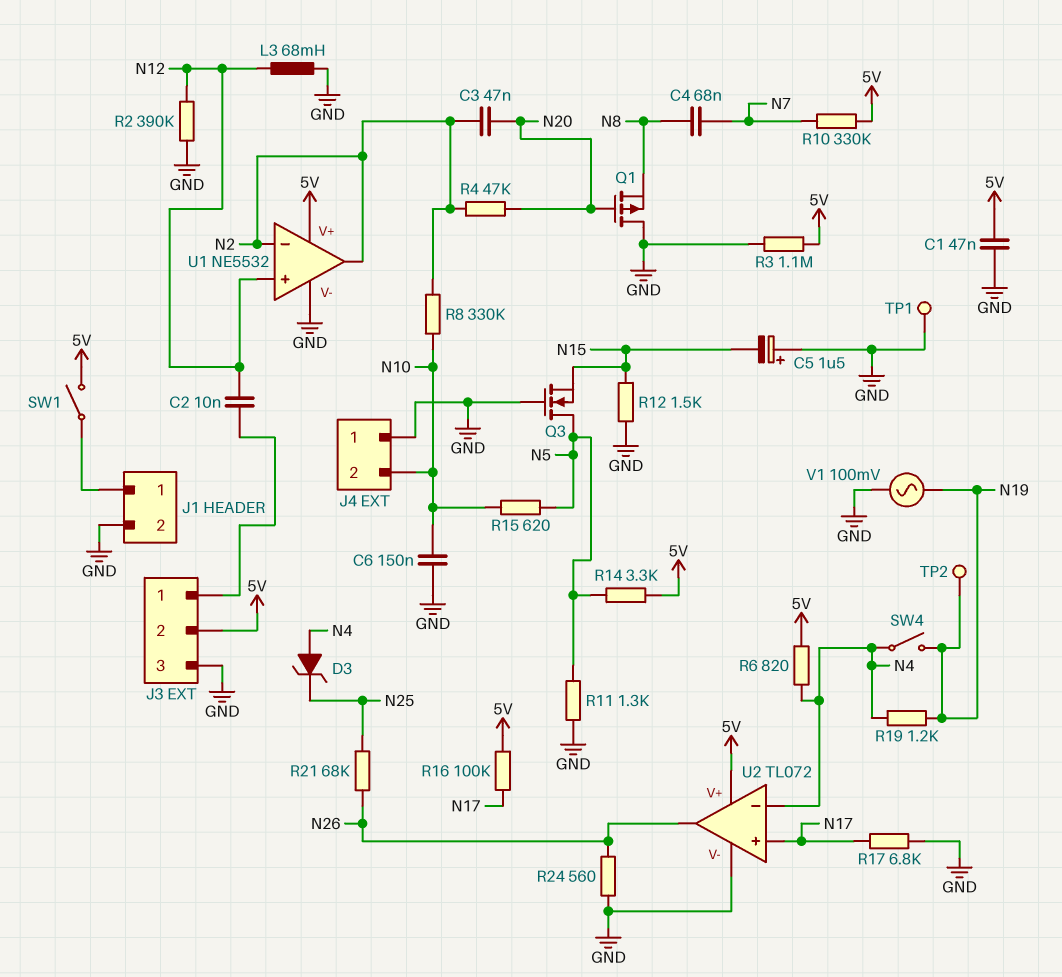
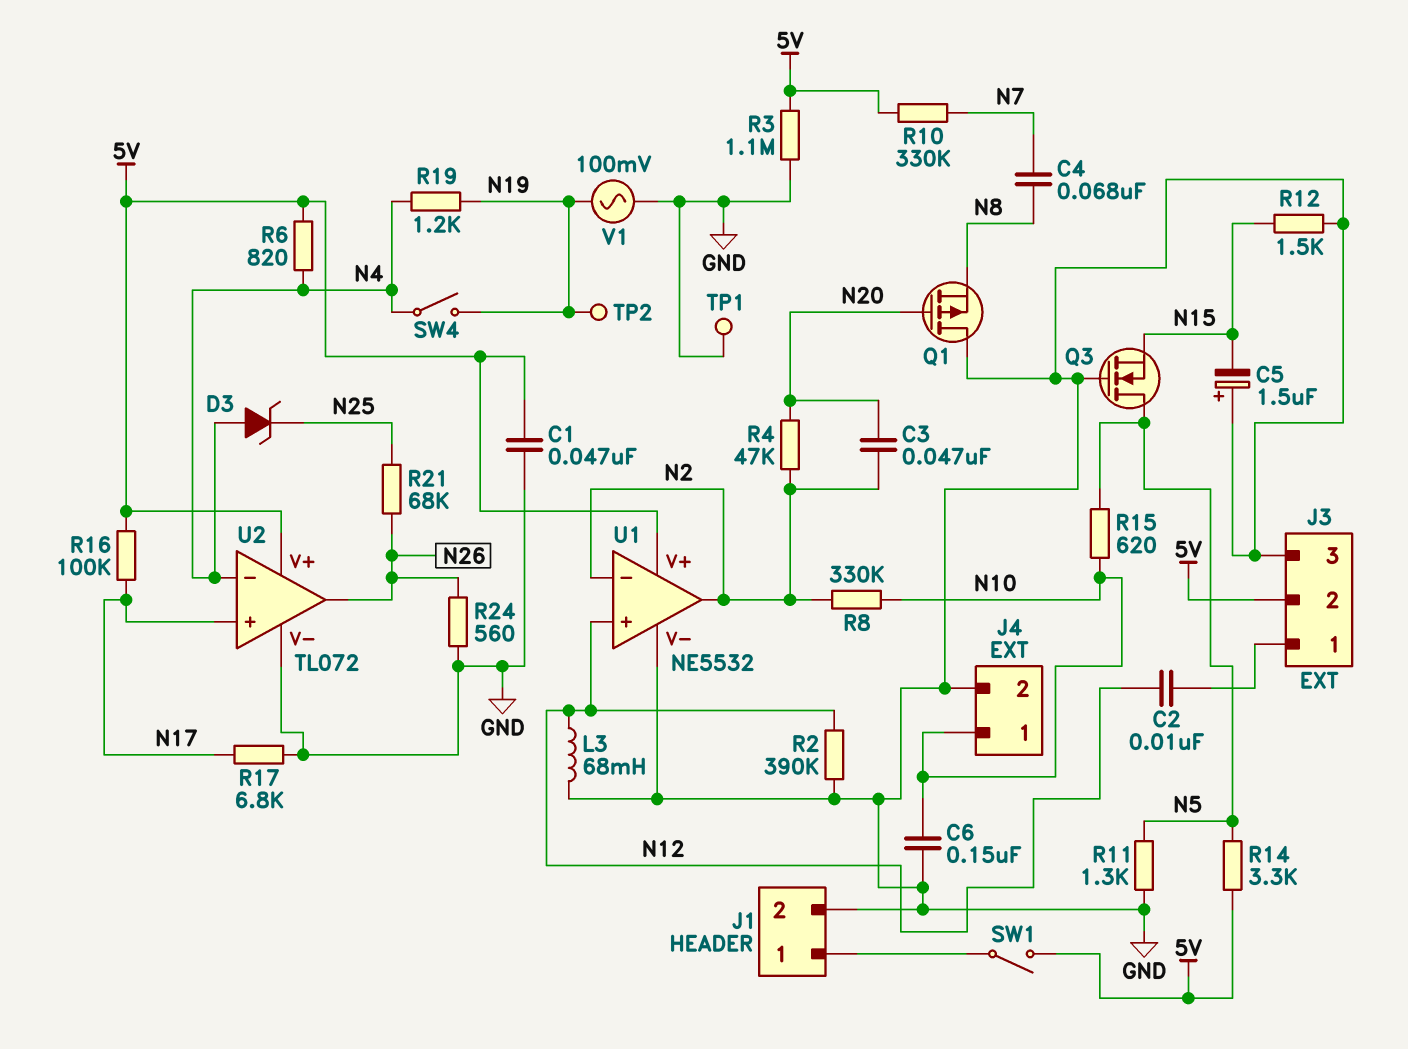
J4 pin 1: GND -> N10
J4 pin 2: N10 -> GND

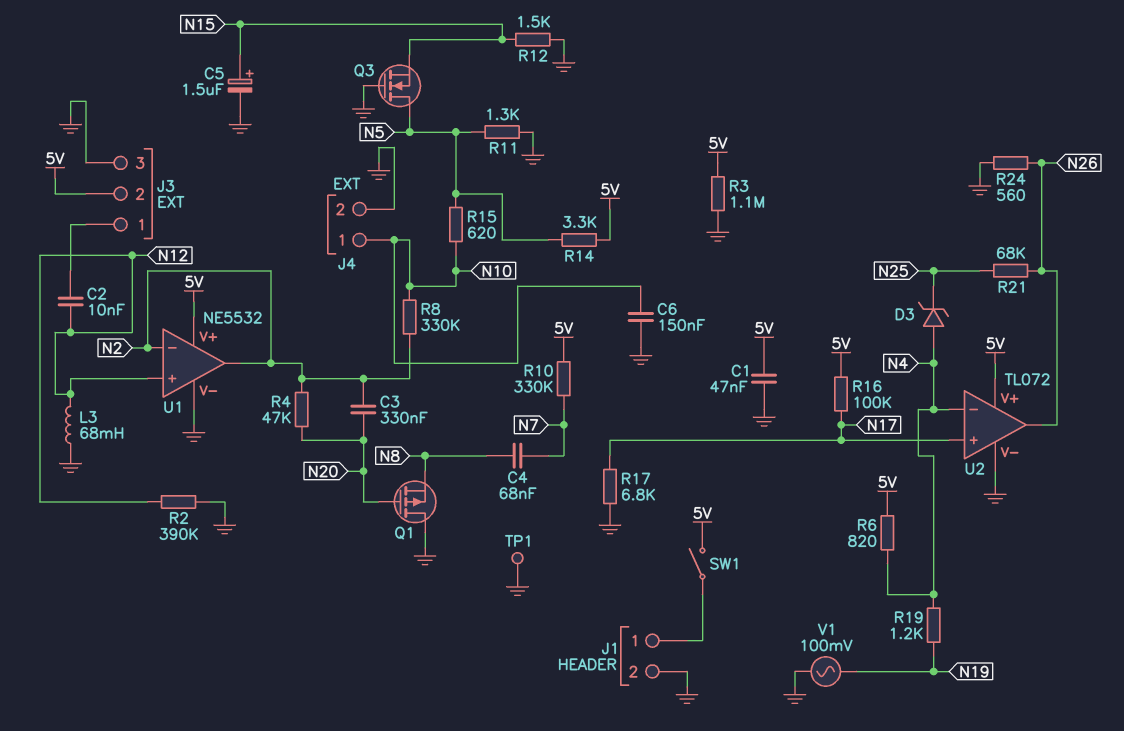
C3: 47nF (N2, N20) -> 330nF (N2, N20)
C5: 1.5uF (plus GND, minus N15) -> 1.5uF (plus N15, minus GND)
SW4: switch (N4, N19) -> none
TP2: test point (N19) -> none

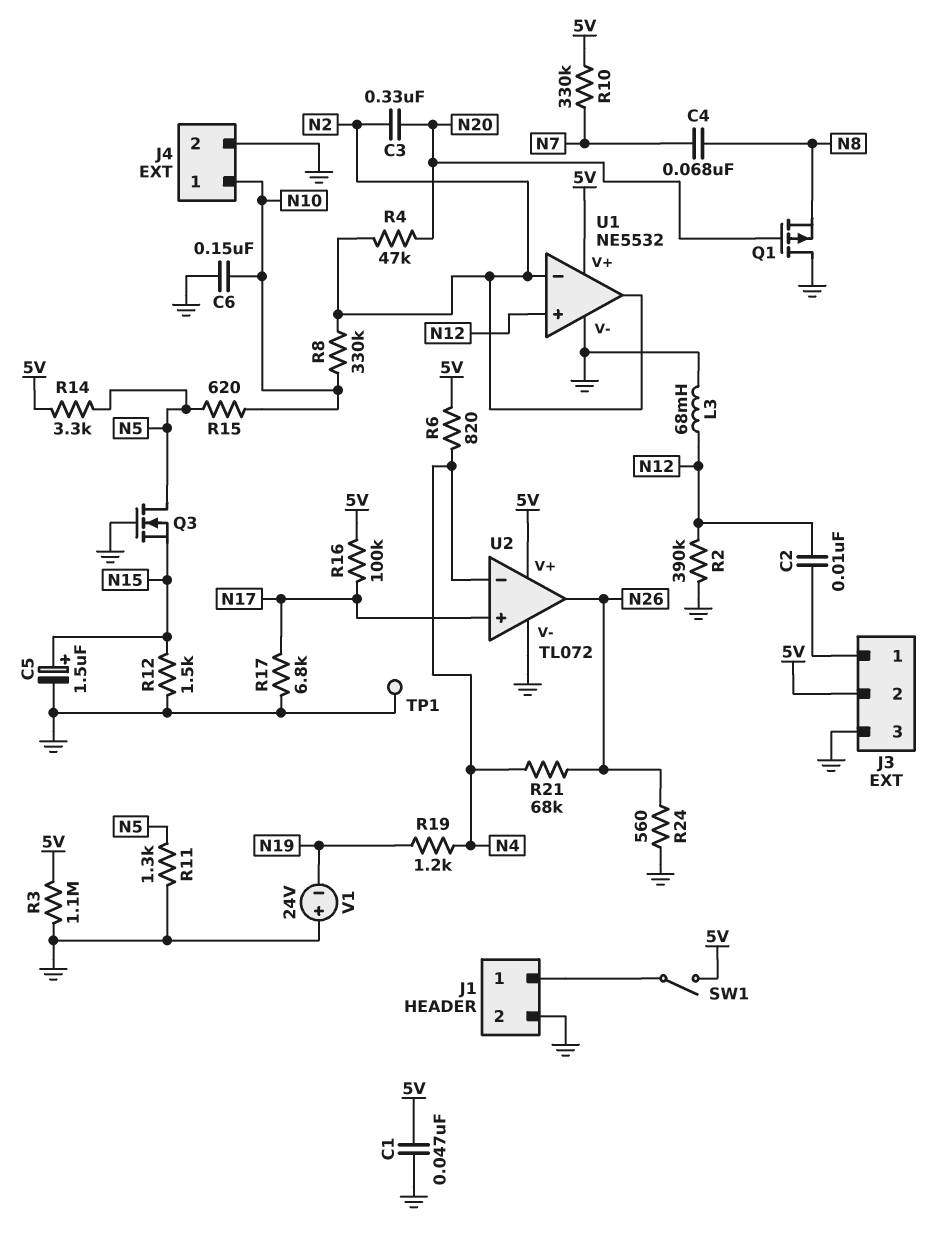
D3: zener (A N4, K N25) -> none
R21: 68k (N25, N26) -> 68k (N4, N26)
V1: AC 100mV (GND, N19) -> 24V (plus GND, minus N19)

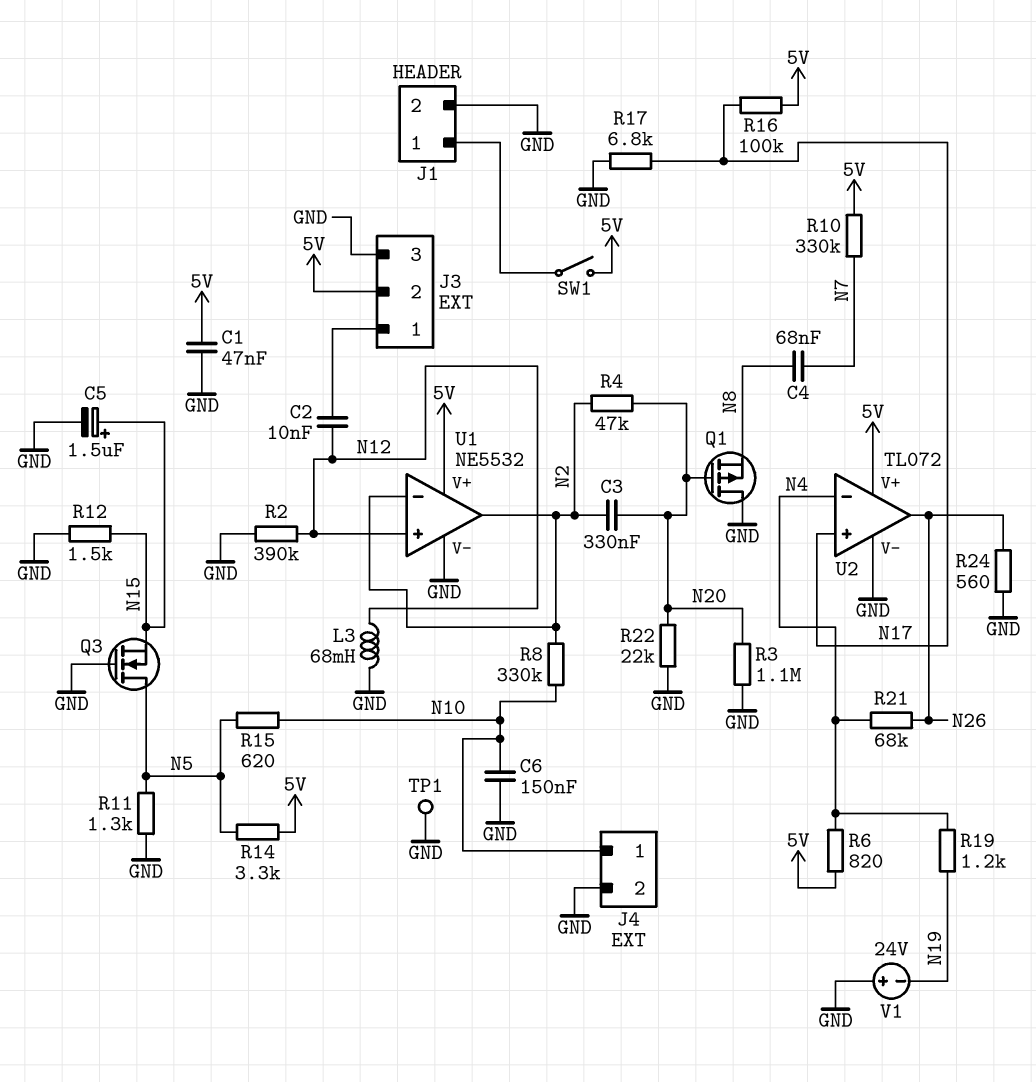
R3: 1.1M (5V, GND) -> 1.1M (GND, N20)
R22: none -> 22k (GND, N20)

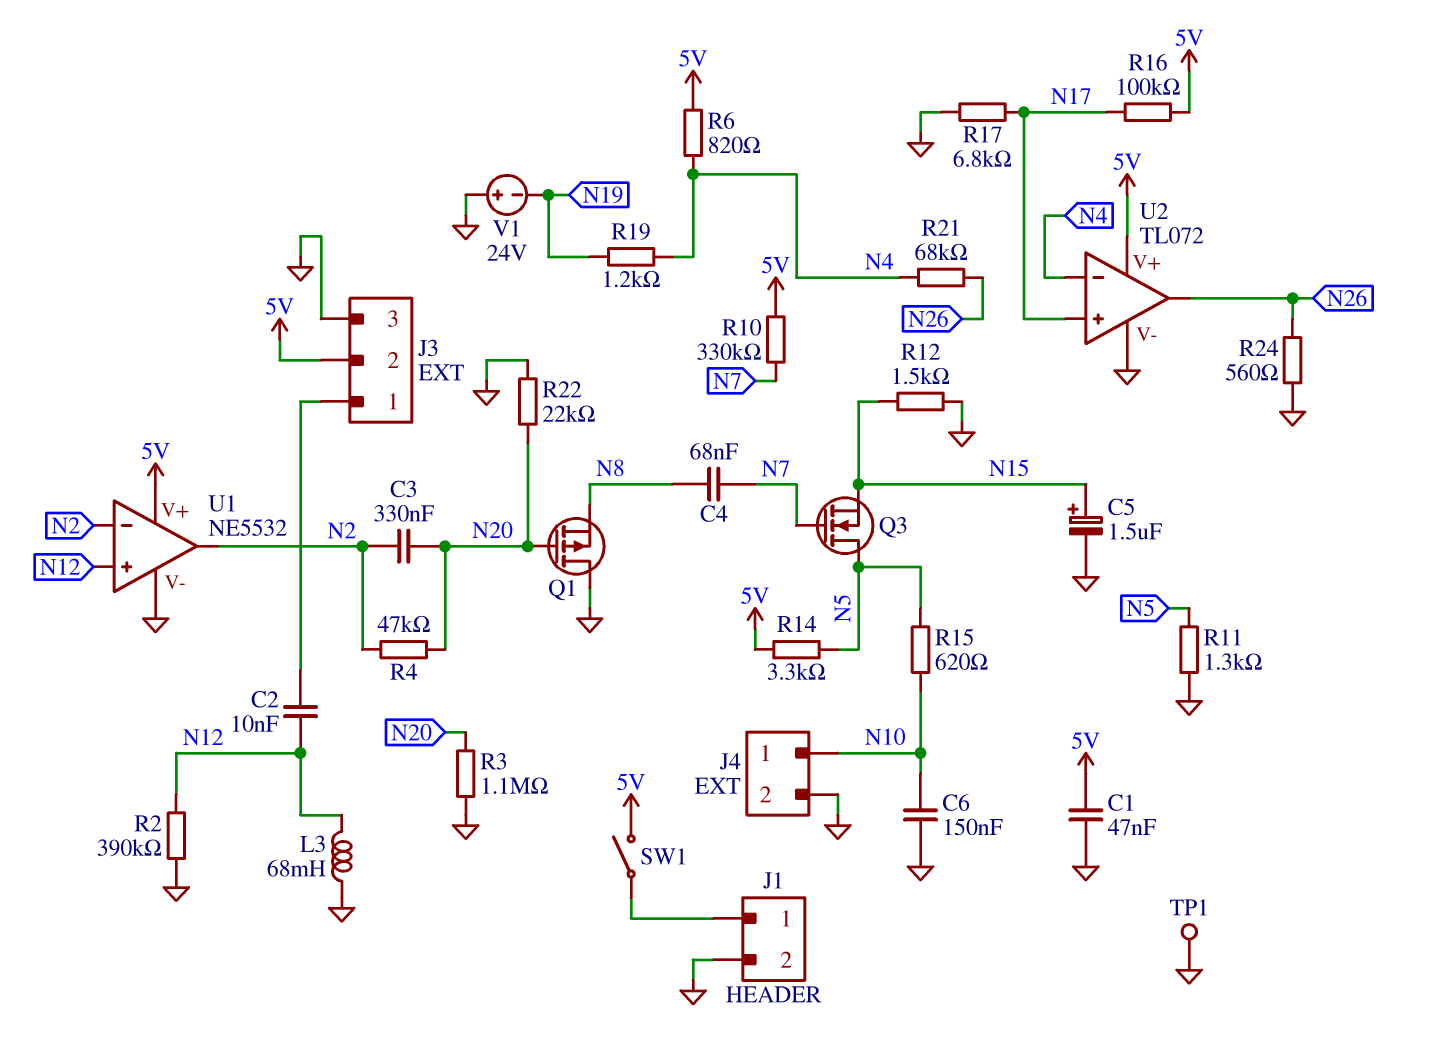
Q3: NMOS (G GND, D N5, S N15) -> NMOS (G N7, D N5, S N15)
R8: 330k (N2, N10) -> none

